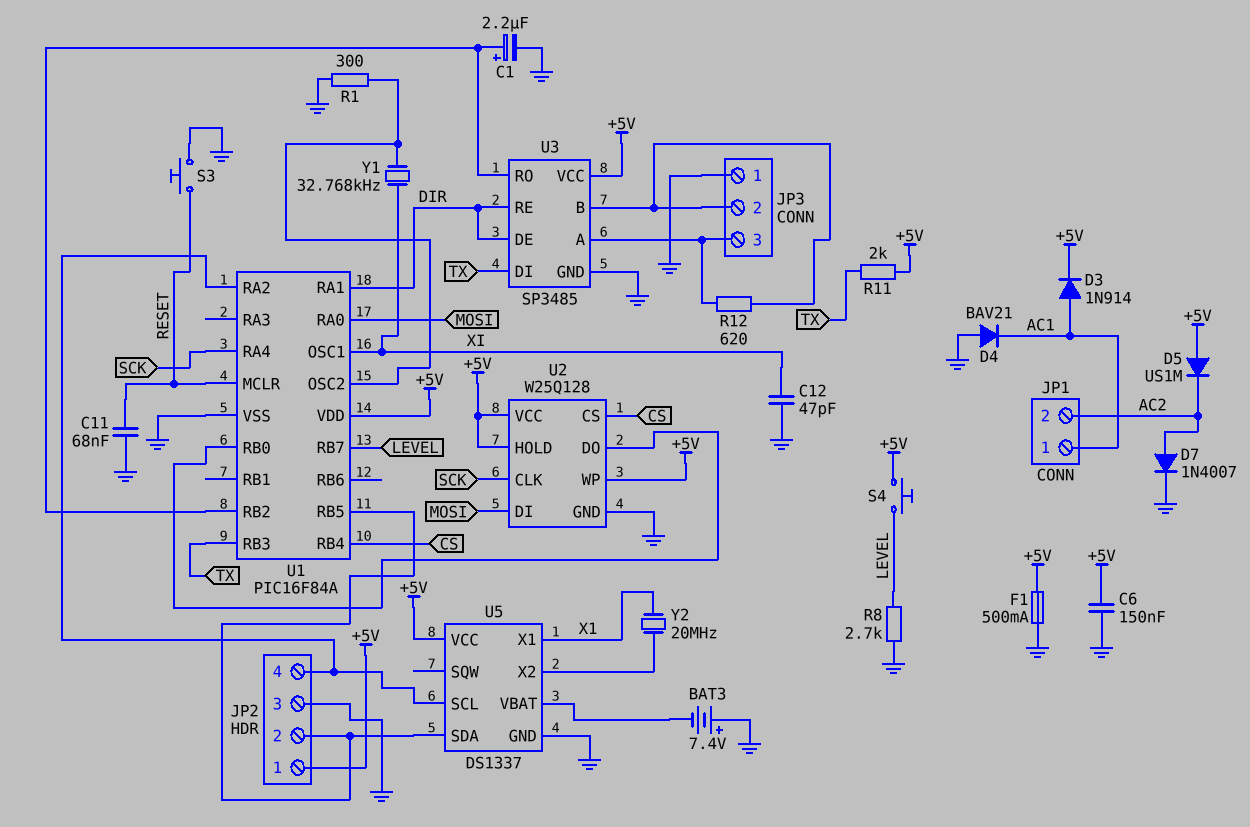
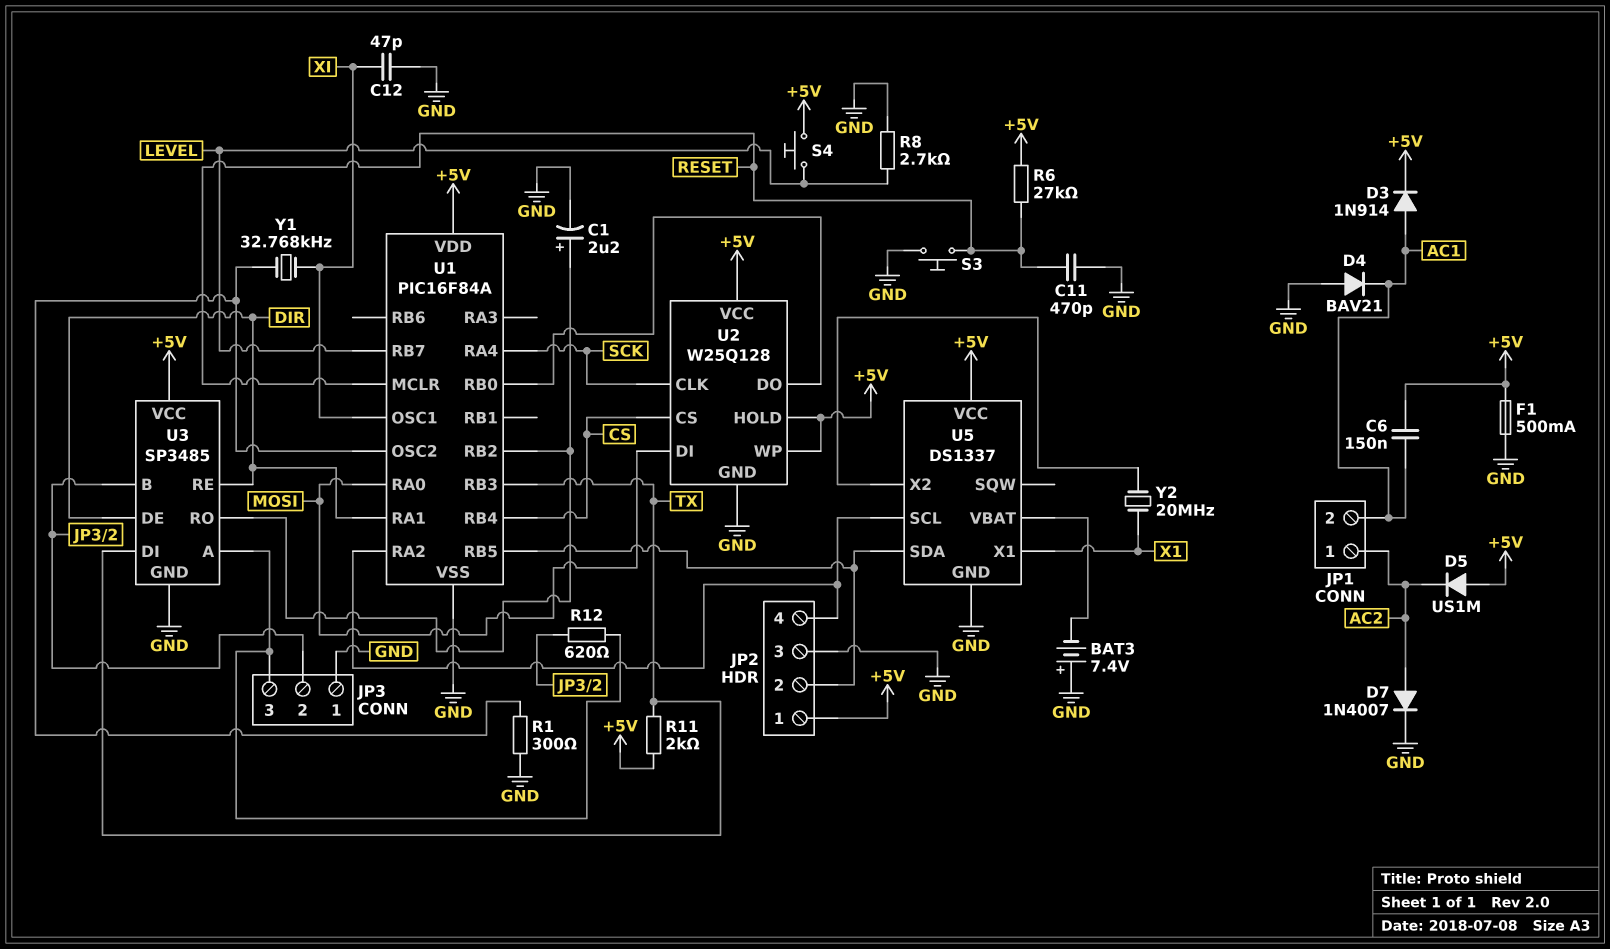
C6: 150nF (+5V, GND) -> 150nF (+5V, AC1)
C11: 68nF (GND, RESET) -> 470pF (GND, RESET)
JP1 pin 1: AC1 -> AC2
JP1 pin 2: AC2 -> AC1
R6: none -> 27k (+5V, RESET)

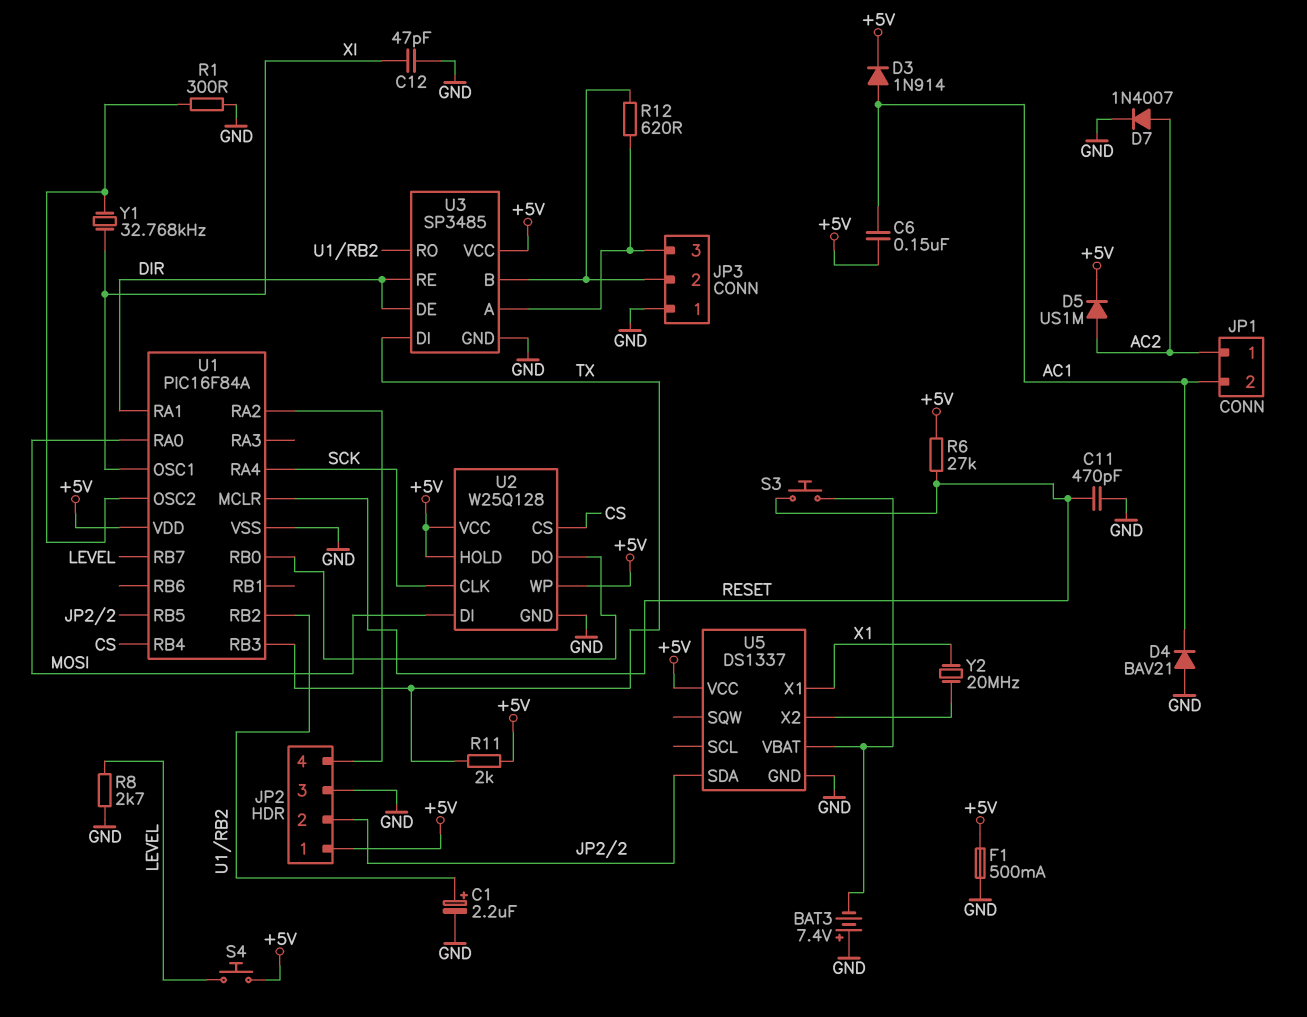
D5: diode US1M (A +5V, K AC2) -> diode US1M (A AC2, K +5V)
S3: button (GND, RESET) -> button (RESET, U5/VBAT)
U5 pin SCL: JP2/4 -> none

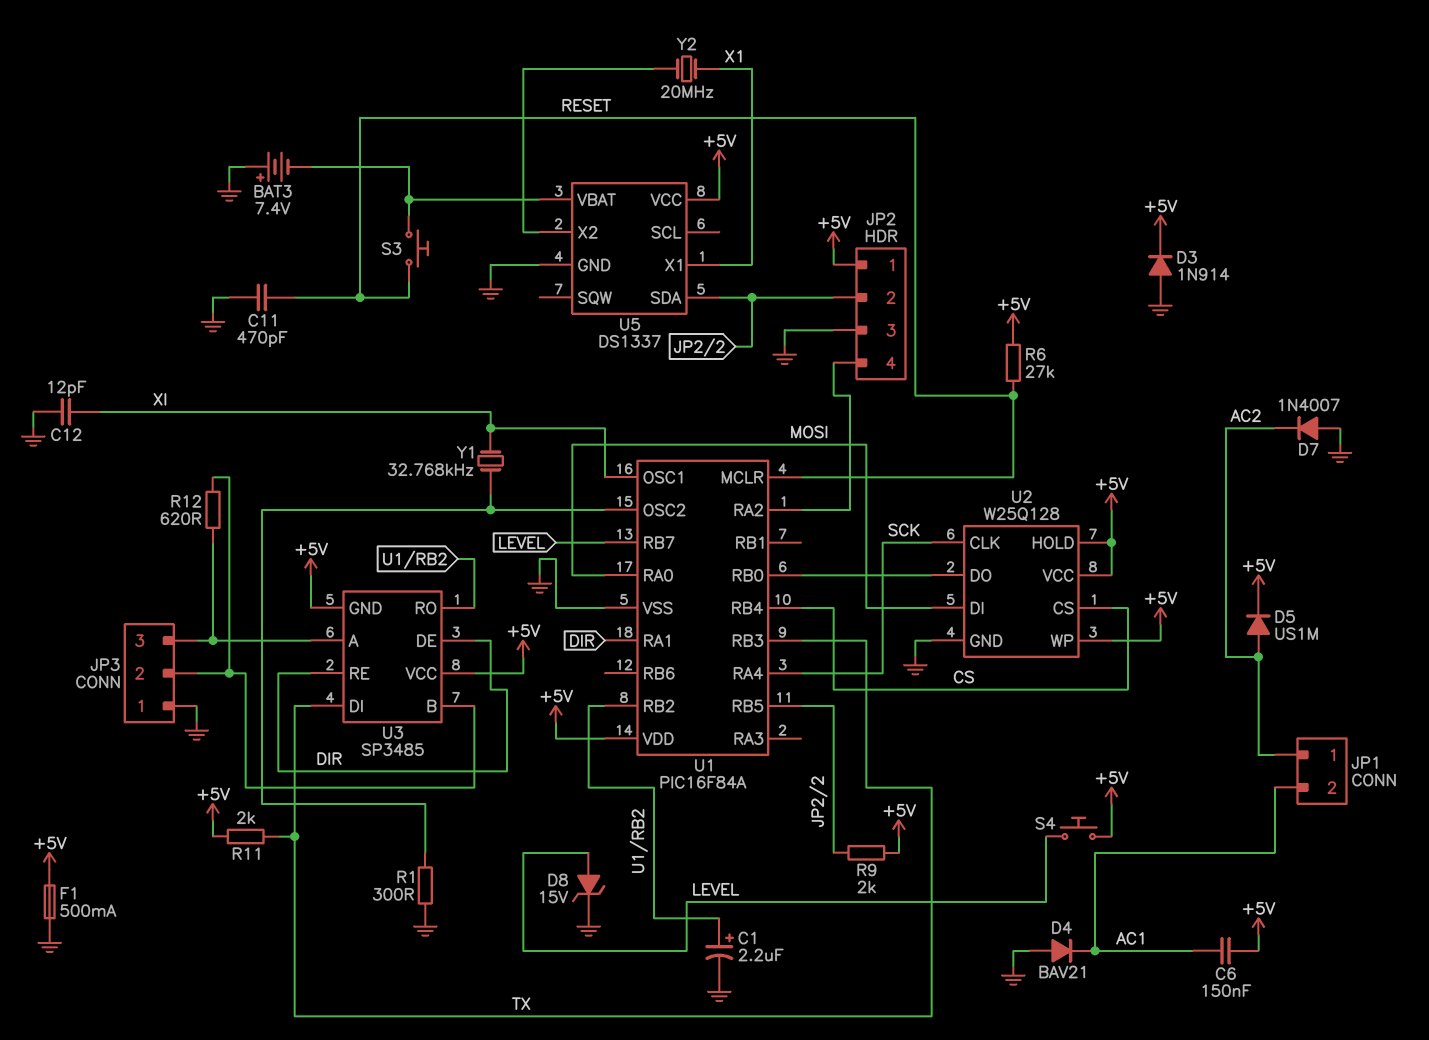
C12: 47pF (GND, XI) -> 12pF (GND, XI)
D3: diode 1N914 (A AC1, K +5V) -> diode 1N914 (A GND, K +5V)
D7: diode 1N4007 (A AC2, K GND) -> diode 1N4007 (A GND, K AC2)
D8: none -> zener 15V (A LEVEL, K GND)
R8: 2.7k (GND, LEVEL) -> none
R9: none -> 2k (+5V, JP2/2)
U3 pin GND: GND -> +5V

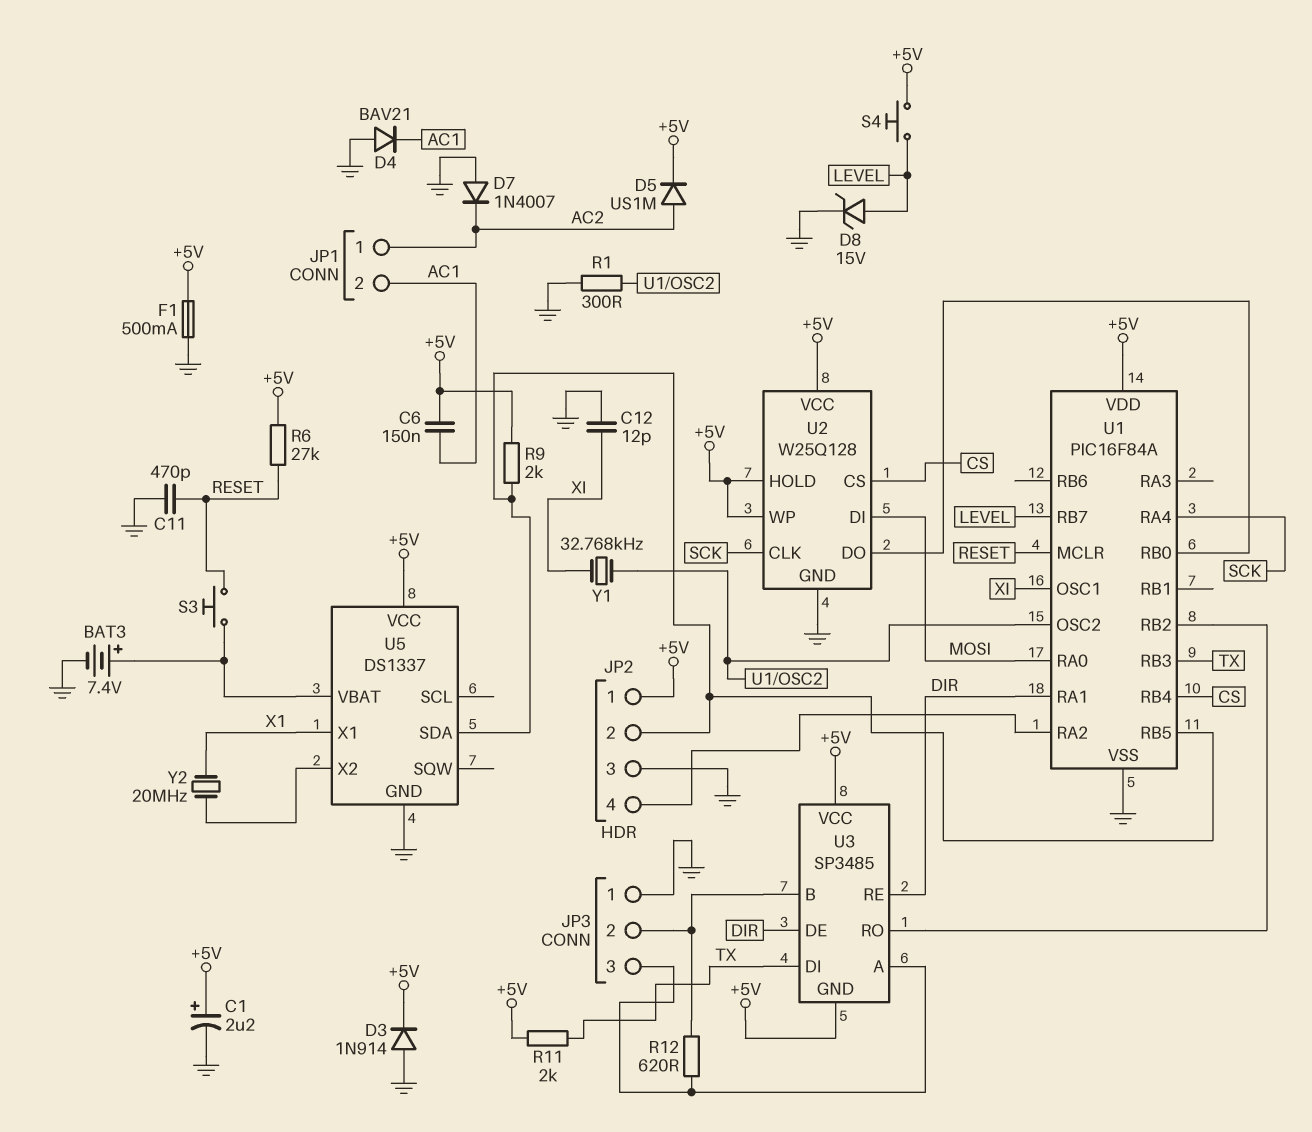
BAT3: 7.4V (plus GND, minus U5/VBAT) -> 7.4V (plus U5/VBAT, minus GND)
C1: 2.2uF (plus U1/RB2, minus GND) -> 2.2uF (plus +5V, minus GND)

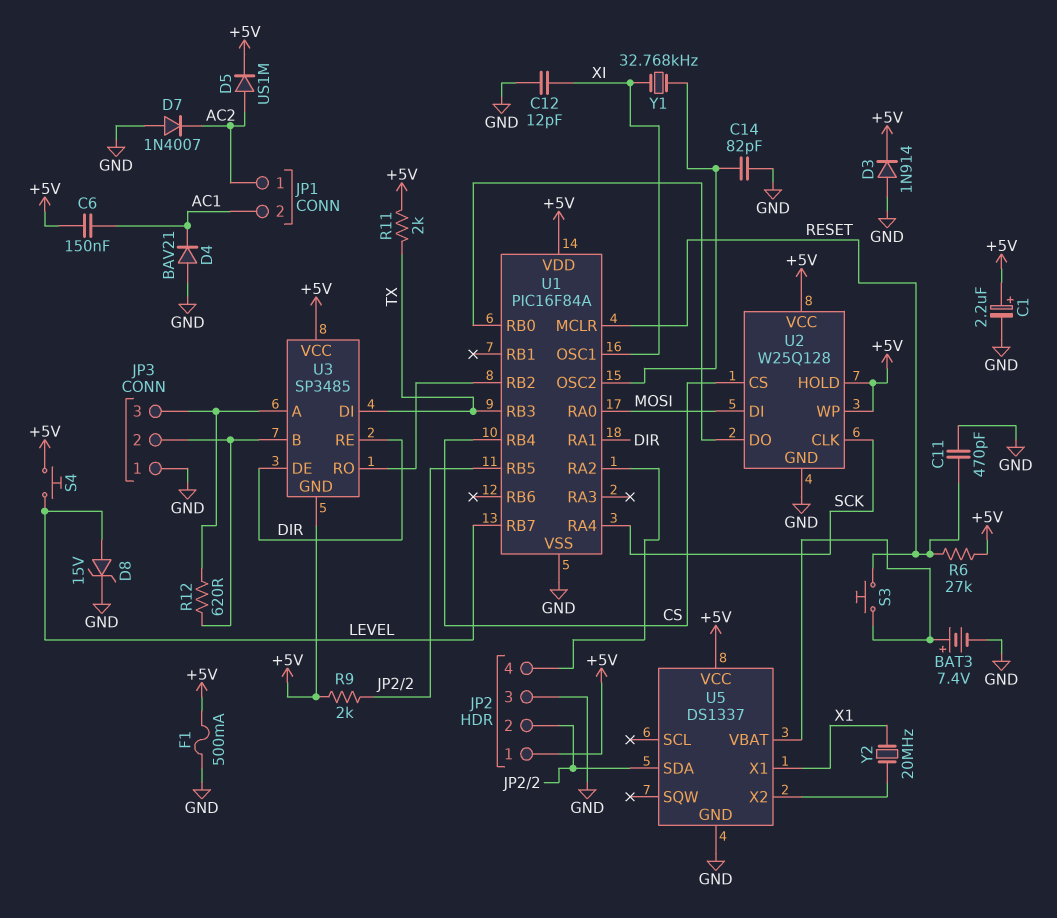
C14: none -> 82pF (GND, U1/OSC2)
R1: 300 (GND, U1/OSC2) -> none

